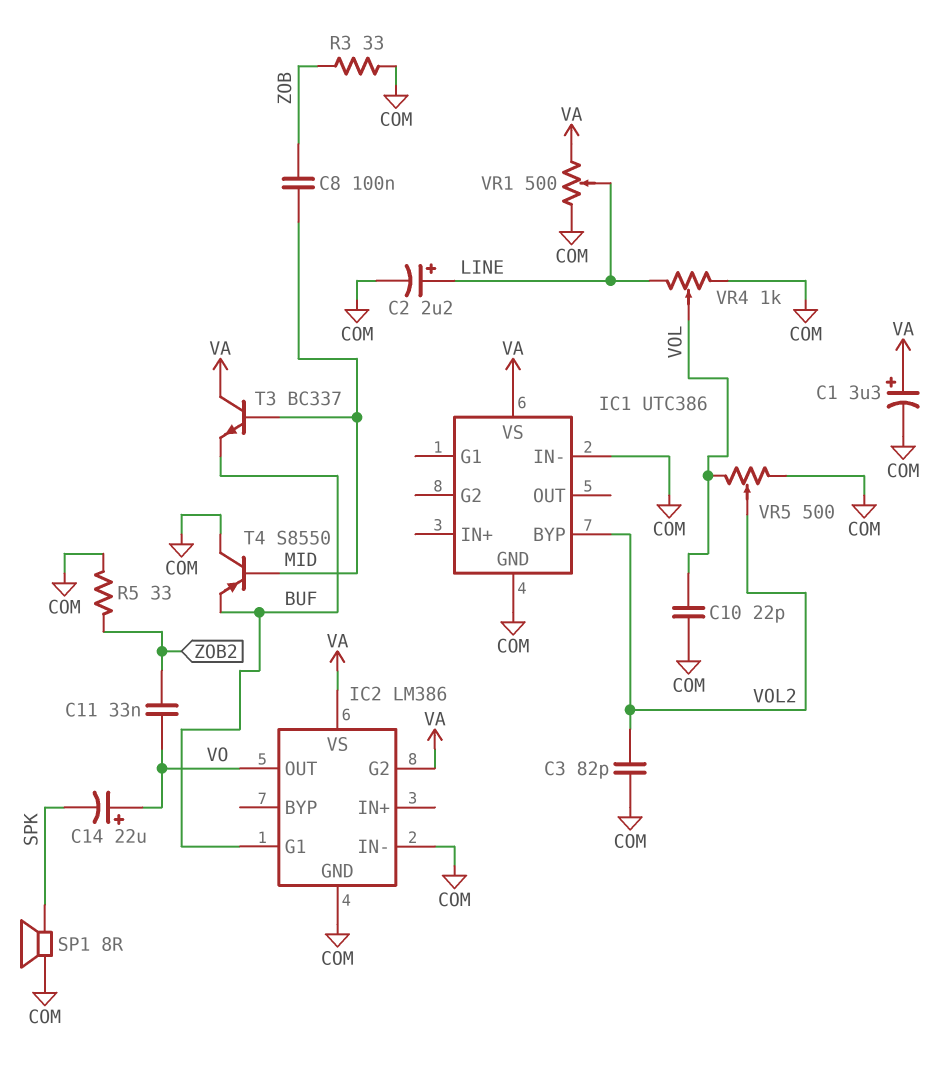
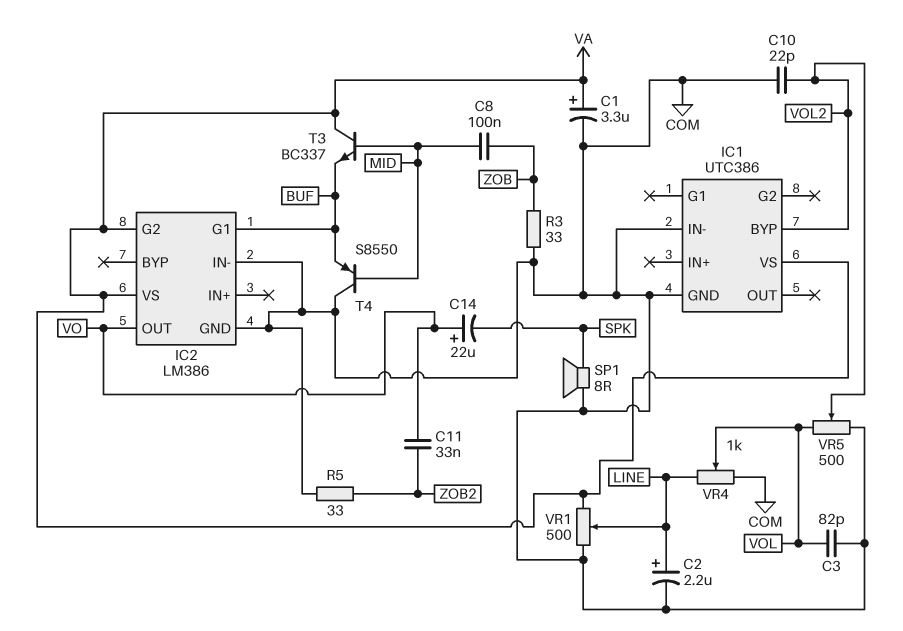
C3: 82pF (COM, VOL2) -> 82pF (COM, VOL)
C10: 22pF (COM, VOL) -> 22pF (COM, VOL2)

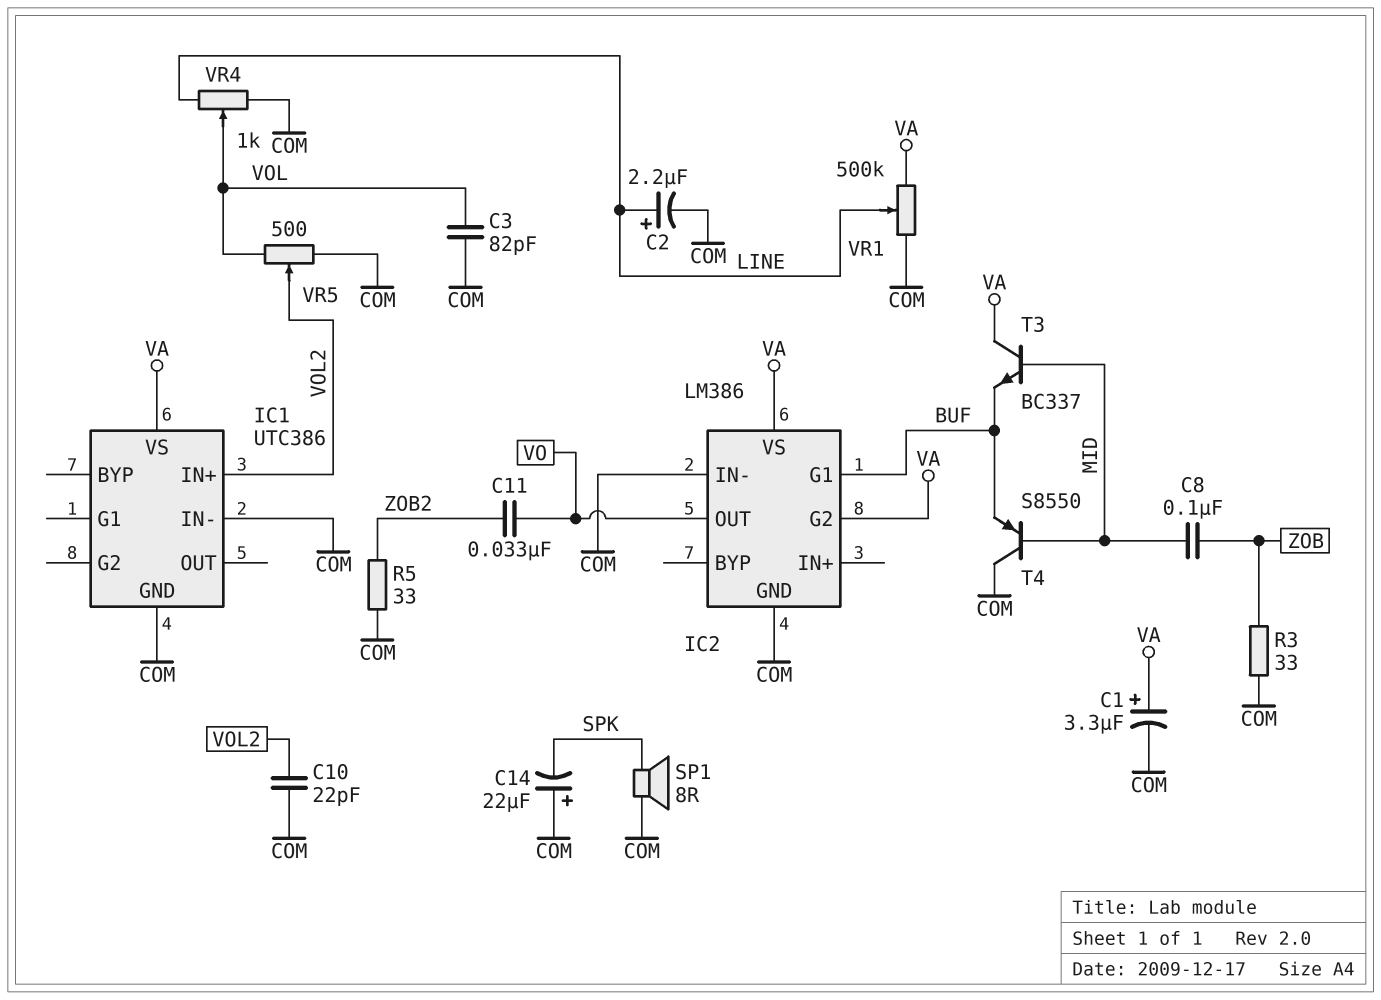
C14: 22uF (plus VO, minus SPK) -> 22uF (plus COM, minus SPK)
IC1 pin BYP: VOL2 -> none
IC1 pin IN+: none -> VOL2
VR1: 500 (COM, VA, wiper LINE) -> 500k (COM, VA, wiper LINE)

